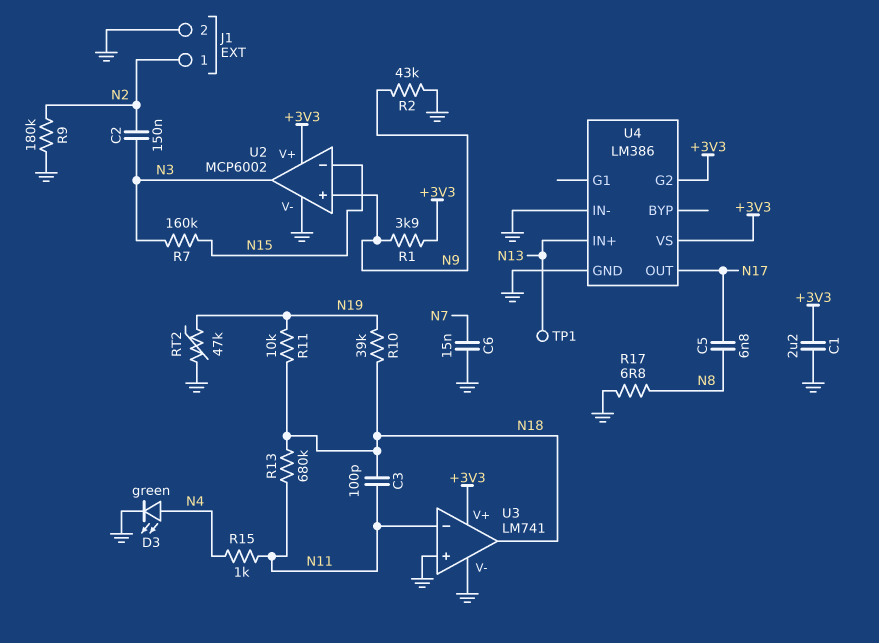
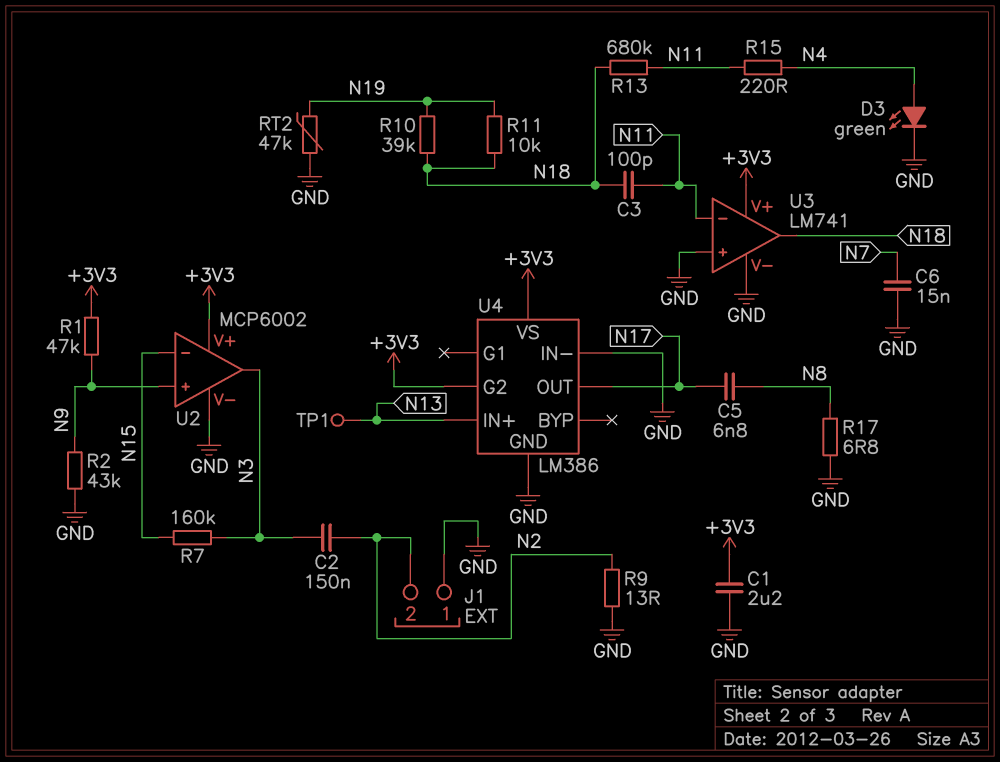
J1 pin 1: N2 -> GND
J1 pin 2: GND -> N2
R1: 3.9k (+3V3, N9) -> 47k (+3V3, N9)
R9: 180k (GND, N2) -> 13 (GND, N2)
R15: 1k (N4, N11) -> 220 (N4, N11)

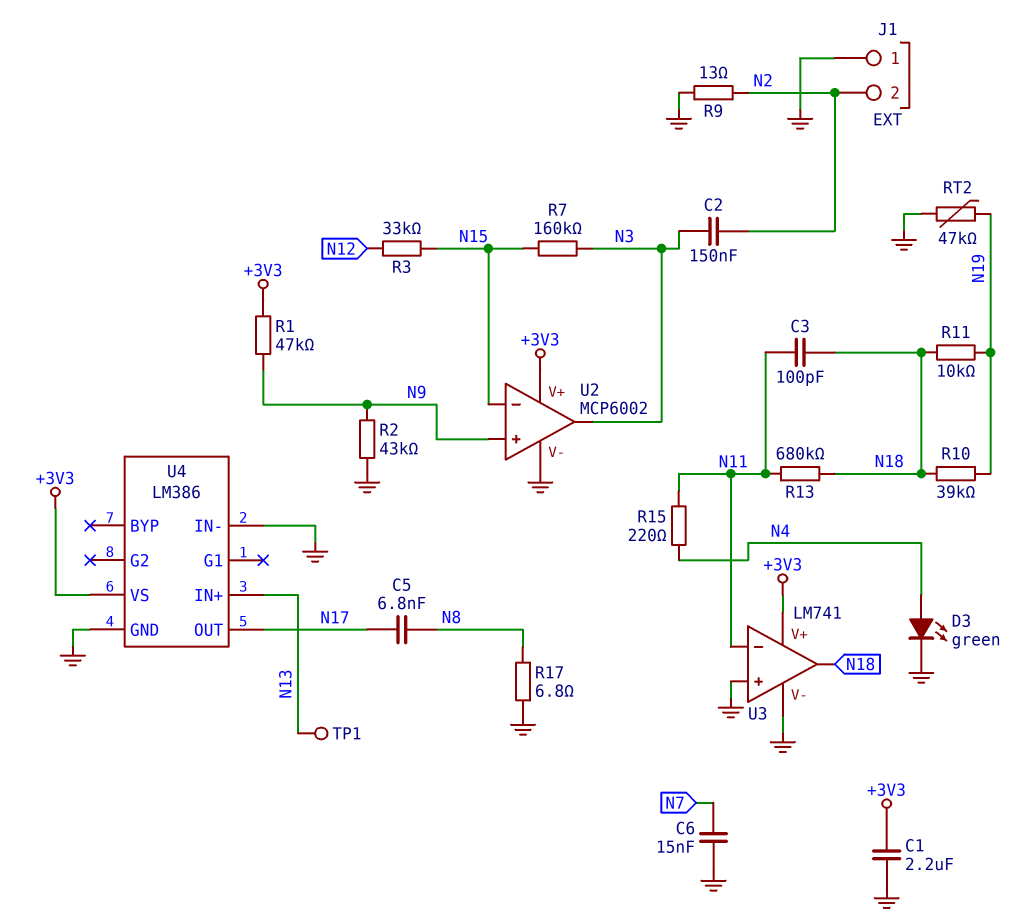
R3: none -> 33k (N12, N15)
U4 pin G2: +3V3 -> none

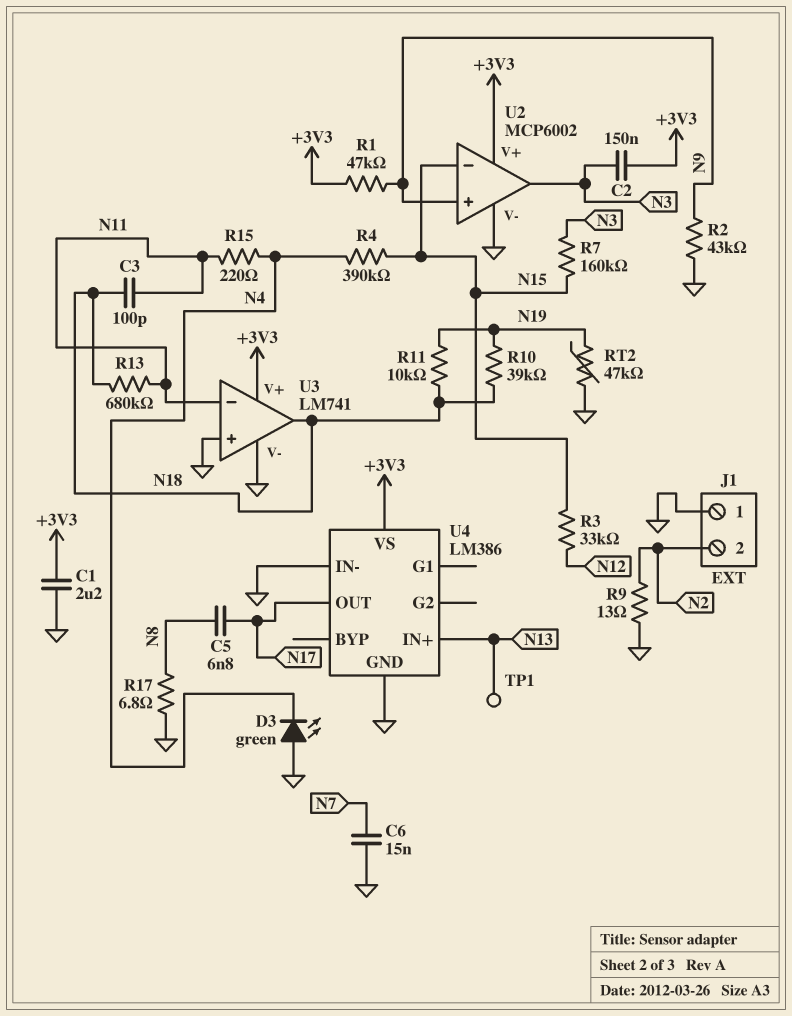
C2: 150nF (N2, N3) -> 150nF (+3V3, N3)
D3: LED green (A N4, K GND) -> LED green (A GND, K N4)
R4: none -> 390k (N4, N15)

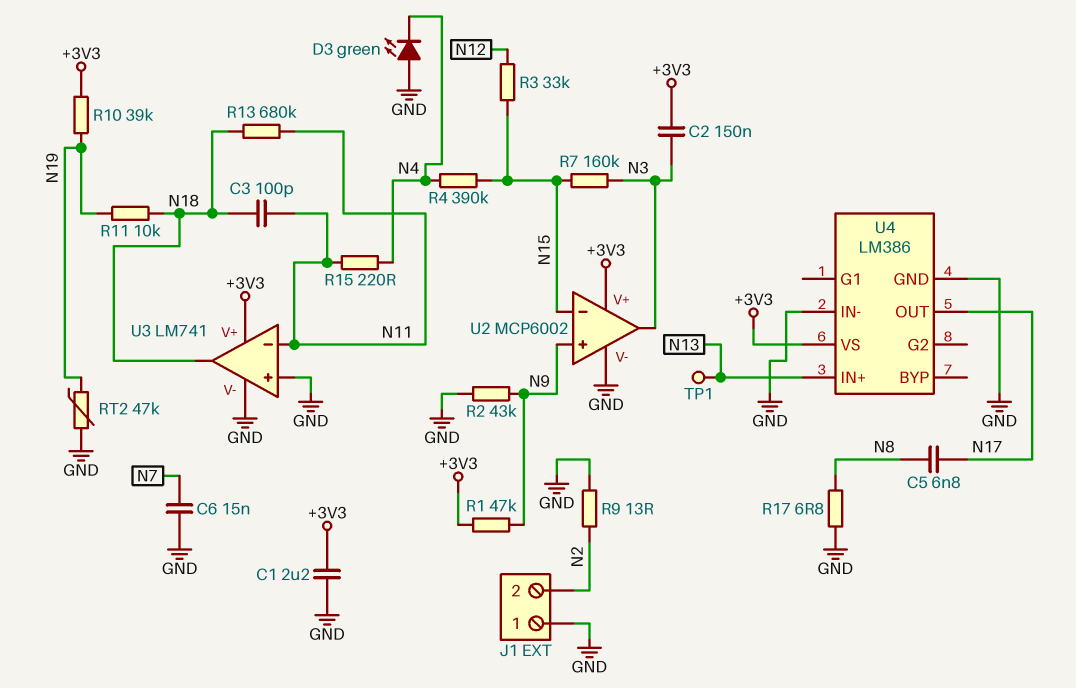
R10: 39k (N18, N19) -> 39k (+3V3, N19)

